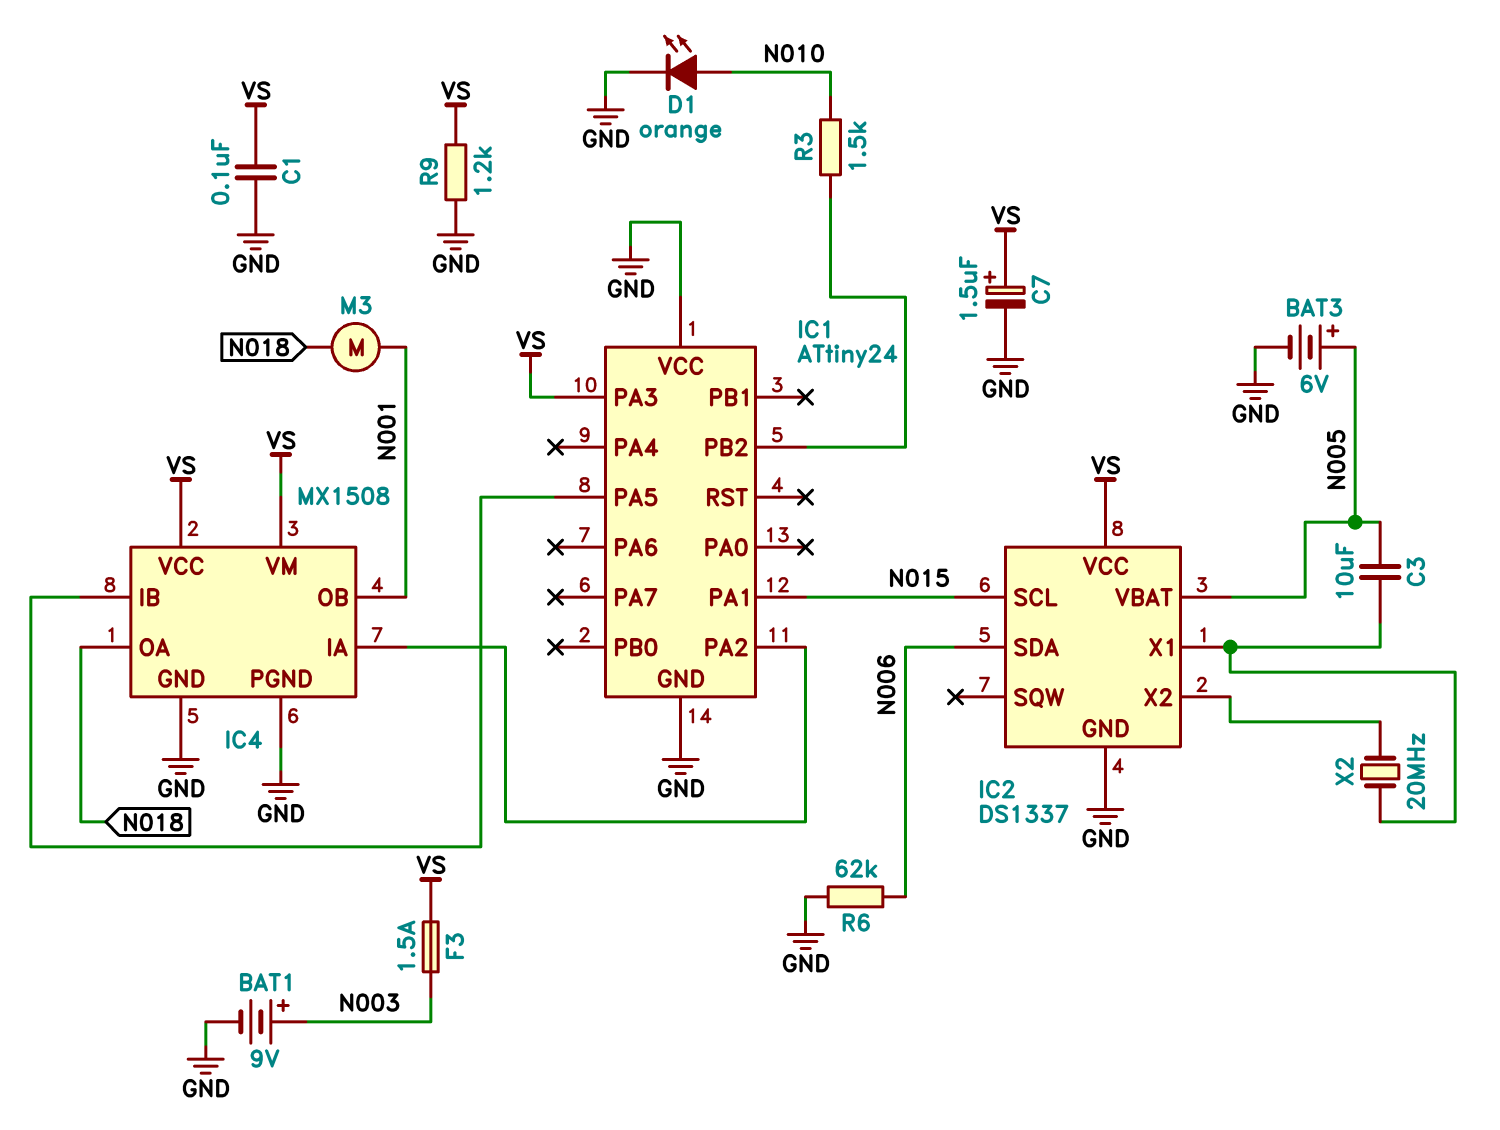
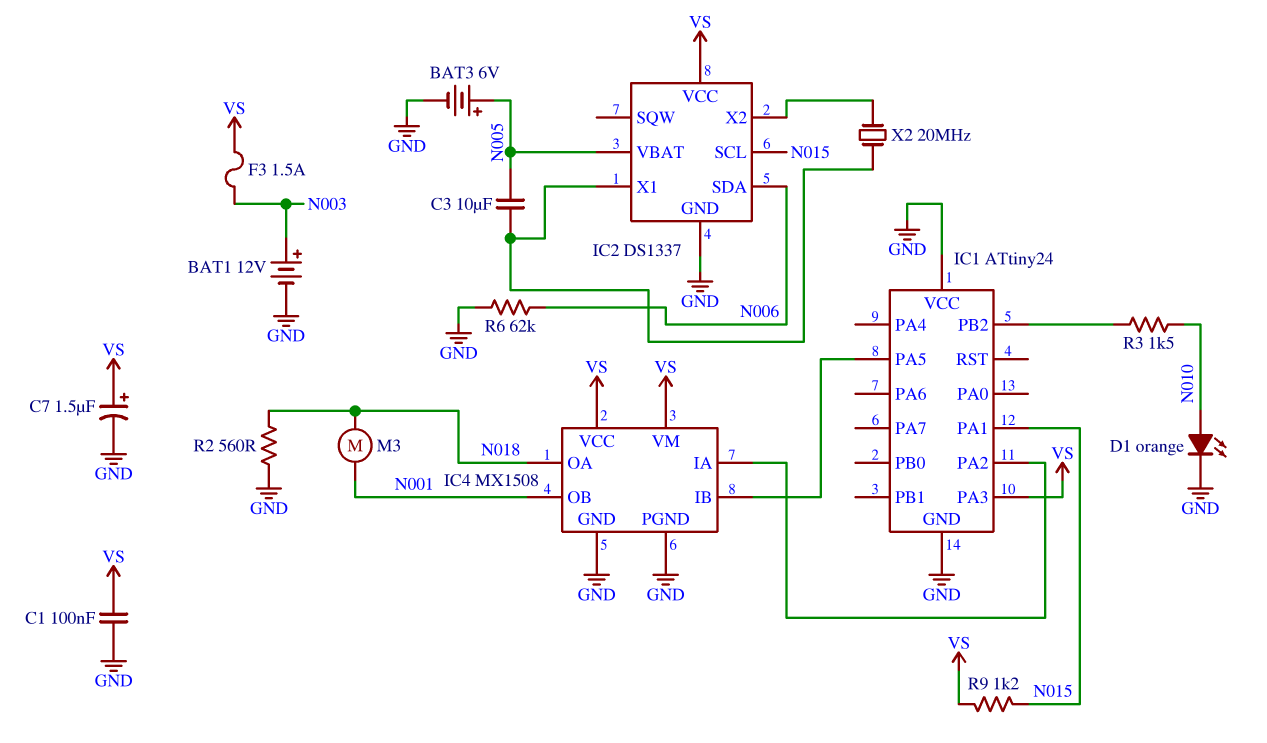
BAT1: 9V (plus N003, minus GND) -> 12V (plus N003, minus GND)
R2: none -> 560 (GND, N018)
R9: 1.2k (GND, VS) -> 1.2k (N015, VS)

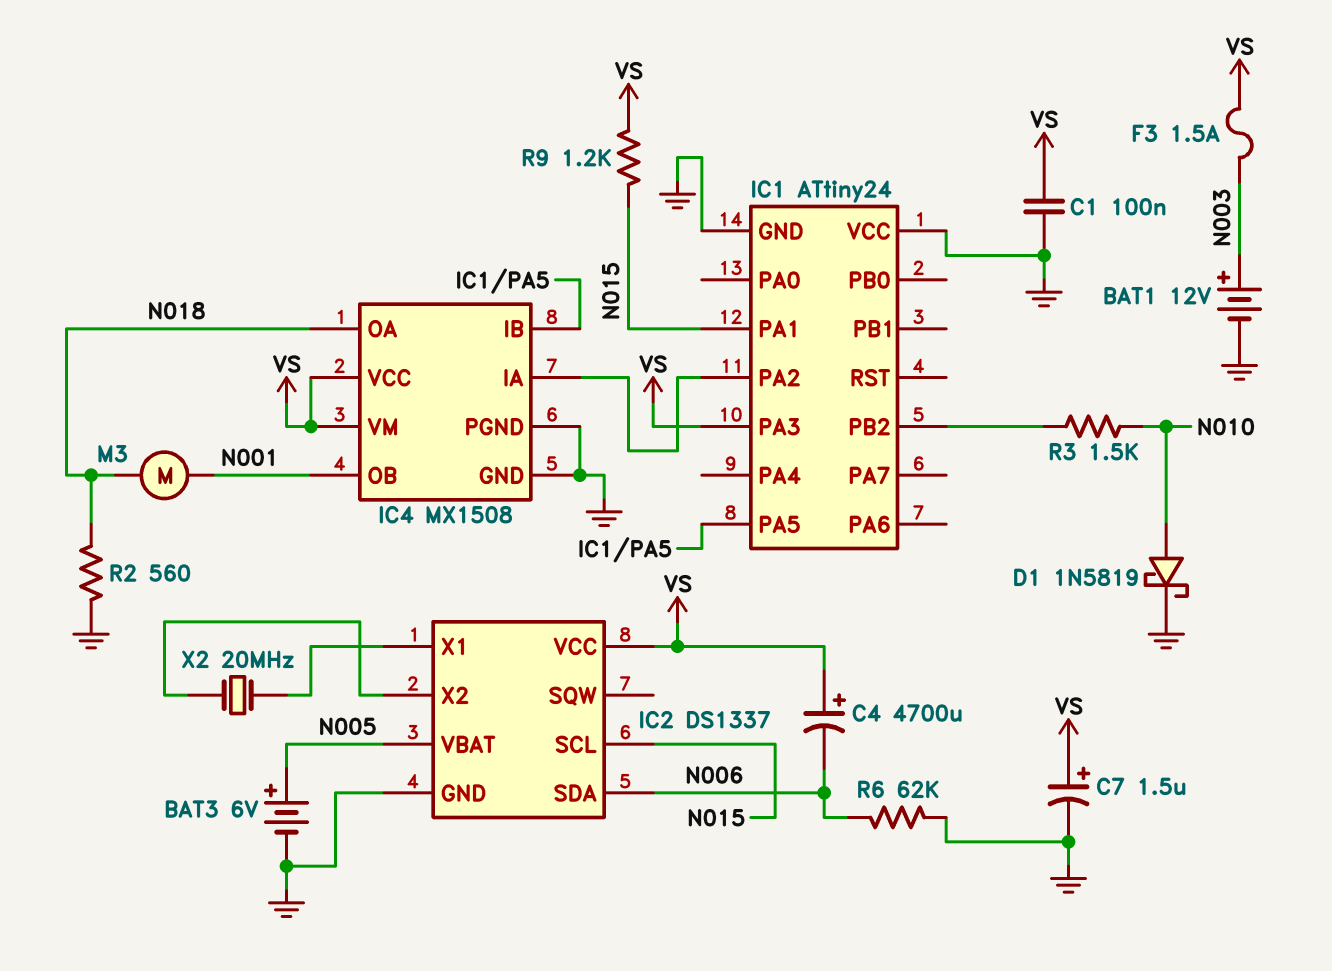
C3: 10uF (IC2/X1, N005) -> none
C4: none -> 4700uF (plus VS, minus N006)
D1: LED orange (A N010, K GND) -> schottky 1N5819 (A N010, K GND)

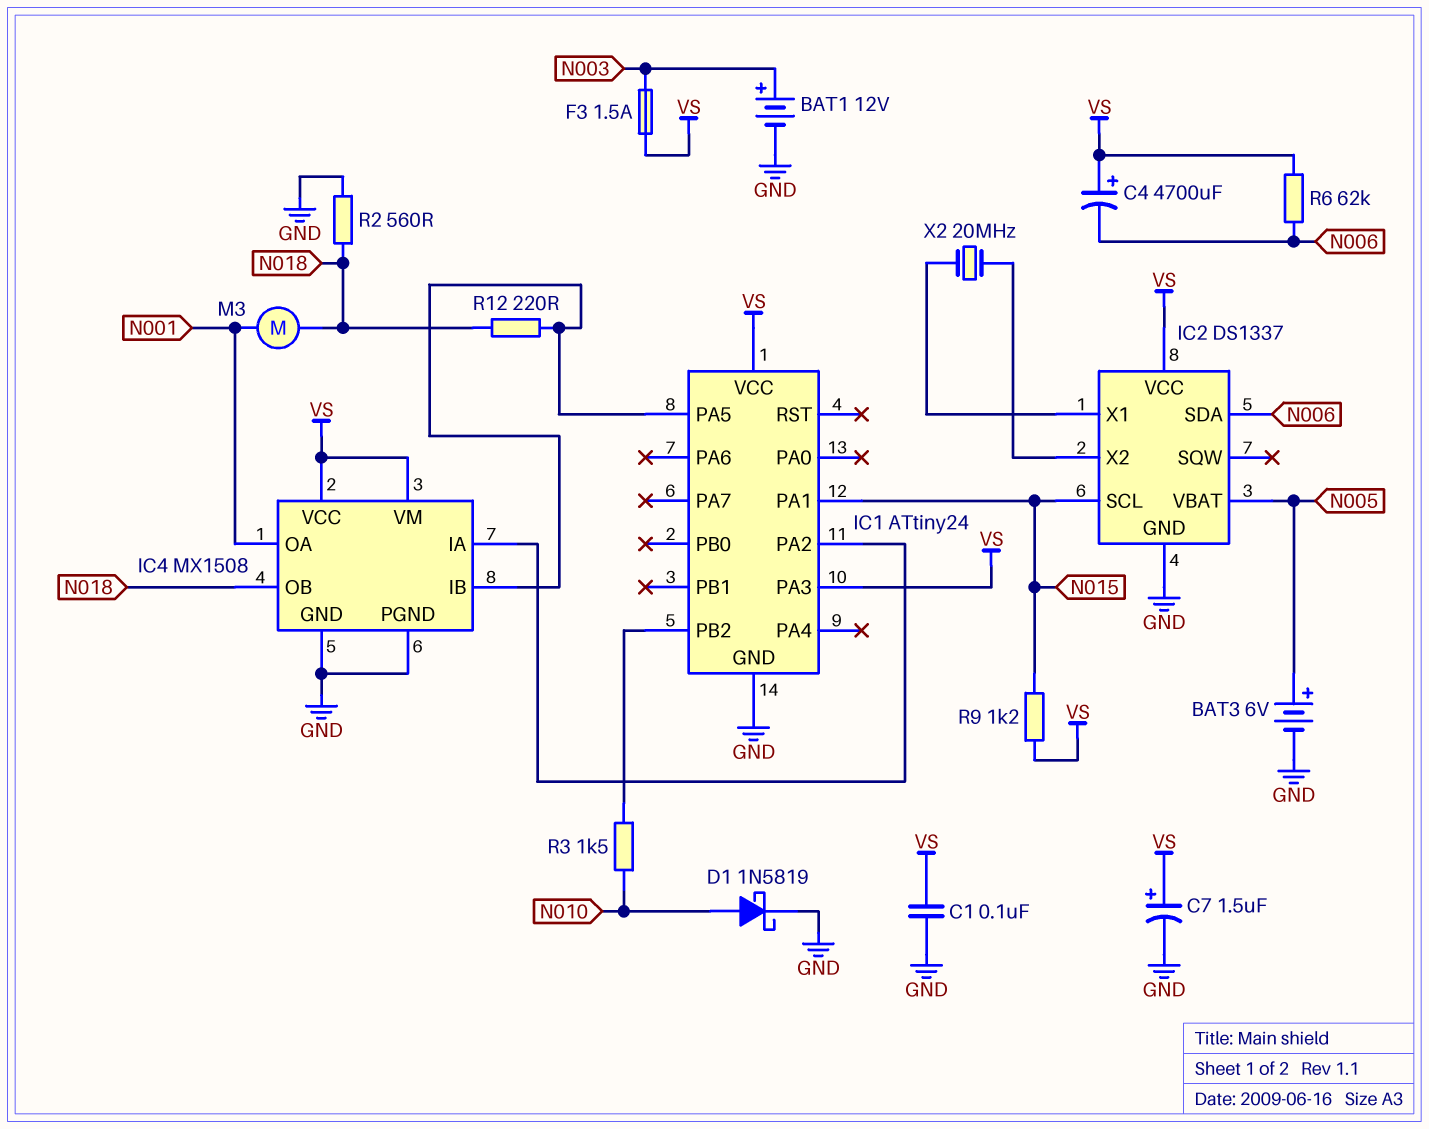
IC1 pin VCC: GND -> VS
IC4 pin OA: N018 -> N001
IC4 pin OB: N001 -> N018
R6: 62k (GND, N006) -> 62k (N006, VS)
R12: none -> 220 (IC1/PA5, N018)

